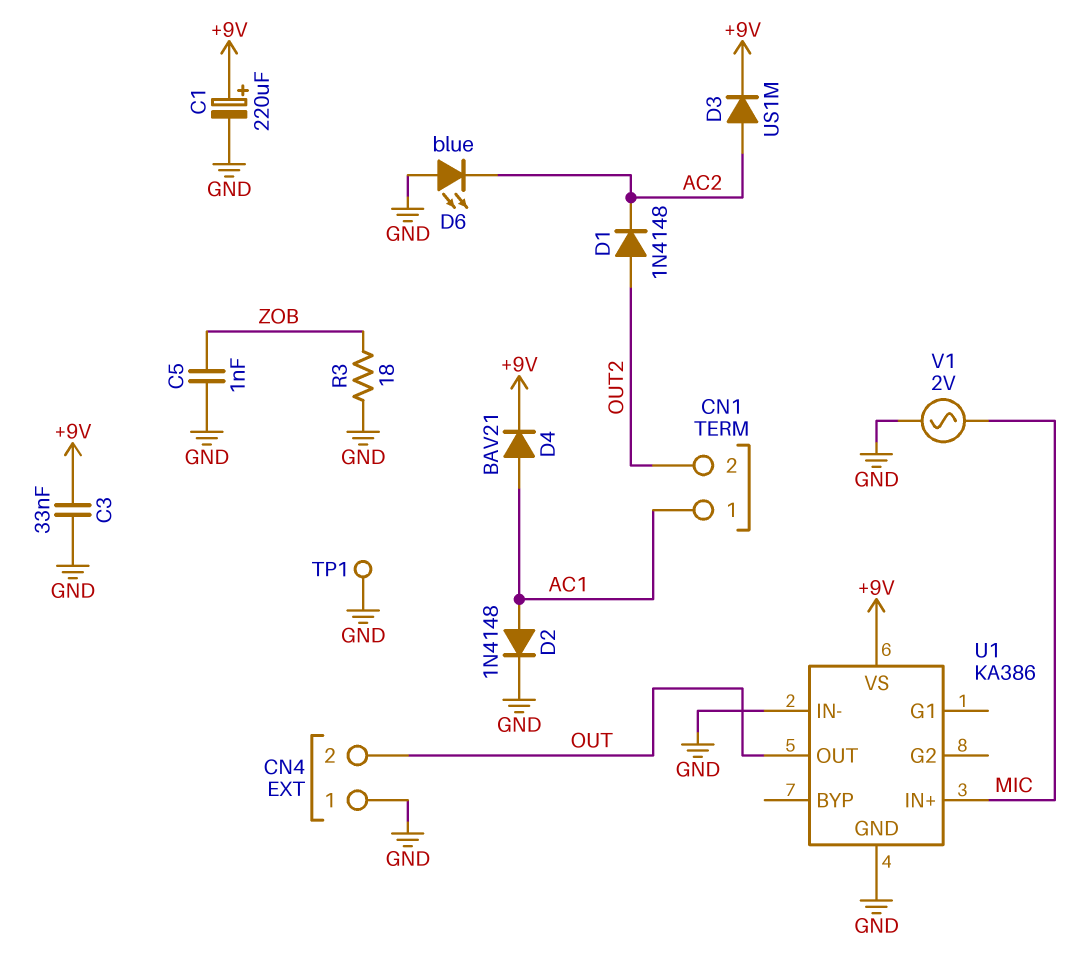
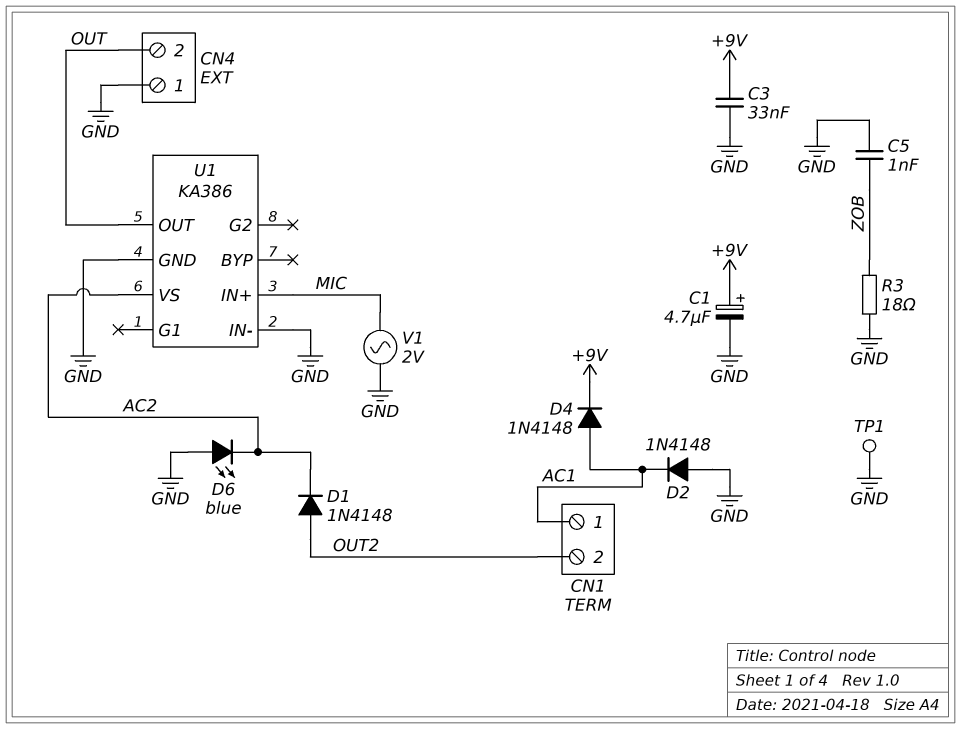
C1: 220uF (plus +9V, minus GND) -> 4.7uF (plus +9V, minus GND)
D2: diode 1N4148 (A AC1, K GND) -> diode 1N4148 (A GND, K AC1)
D3: diode US1M (A AC2, K +9V) -> none
D4: diode BAV21 (A AC1, K +9V) -> diode 1N4148 (A AC1, K +9V)
U1 pin VS: +9V -> AC2

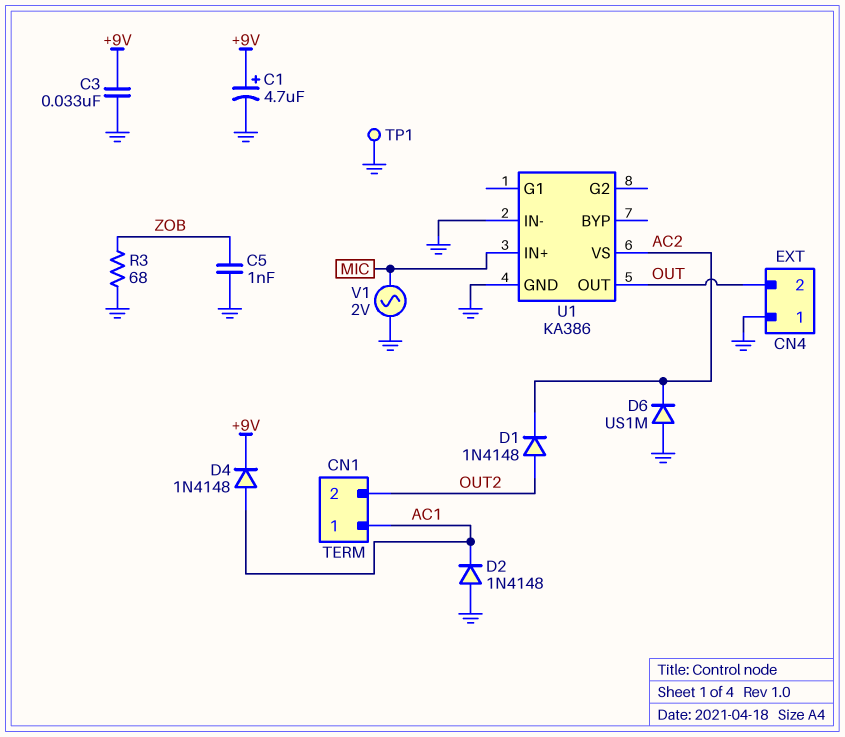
D6: LED blue (A GND, K AC2) -> diode US1M (A GND, K AC2)
R3: 18 (GND, ZOB) -> 68 (GND, ZOB)

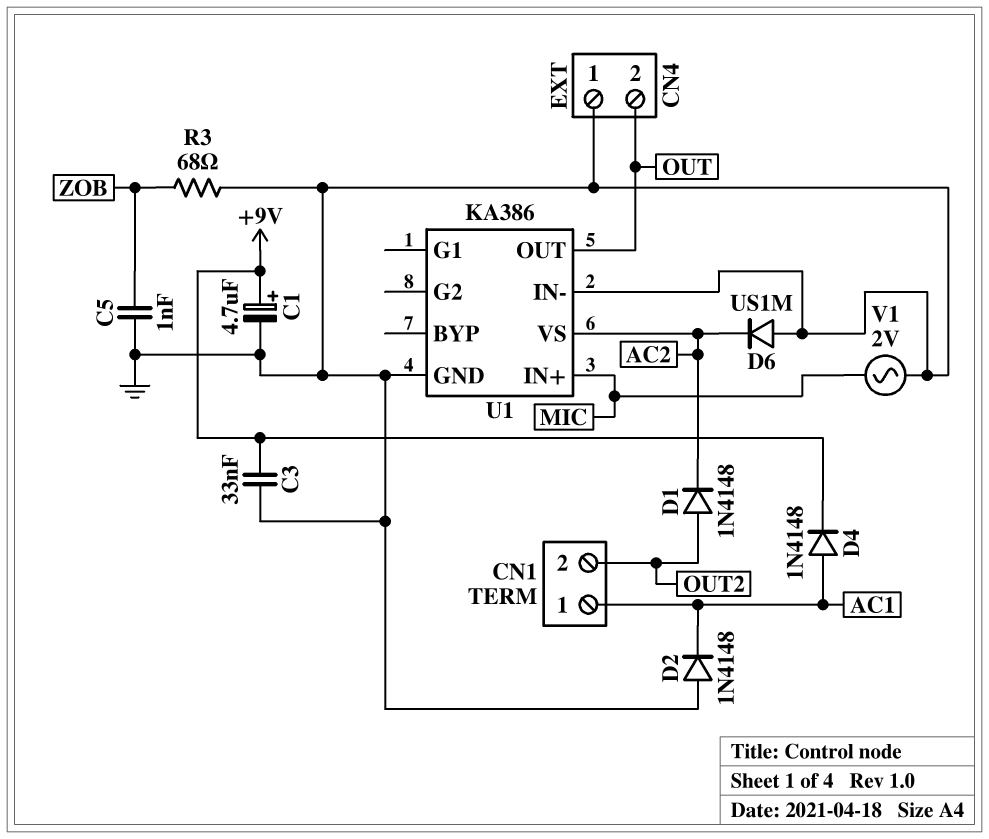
TP1: test point (GND) -> none

